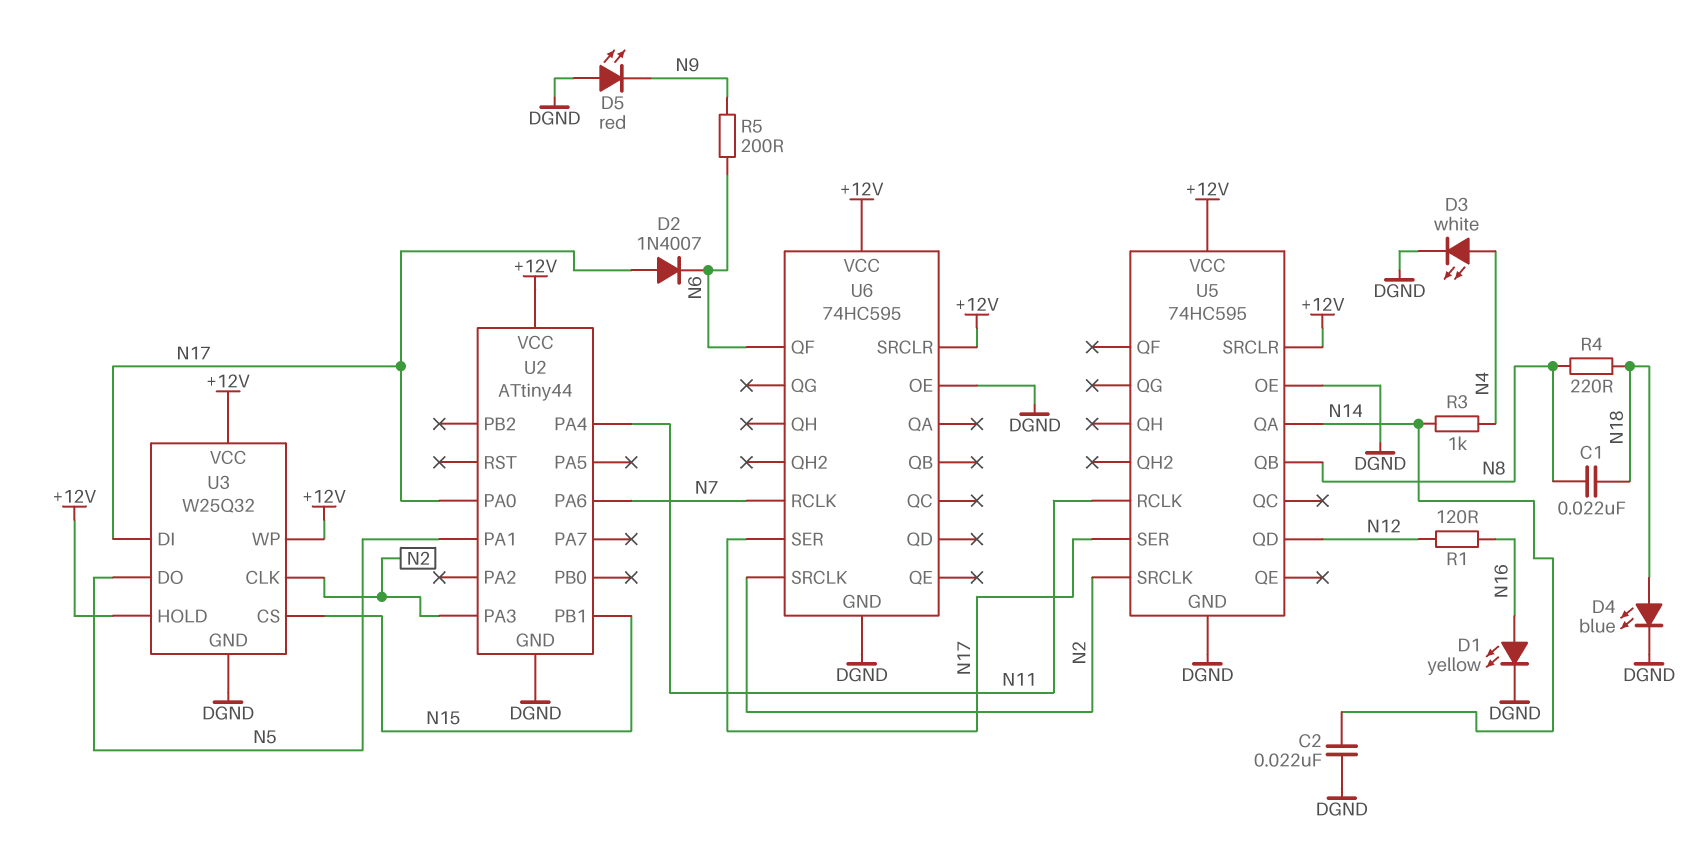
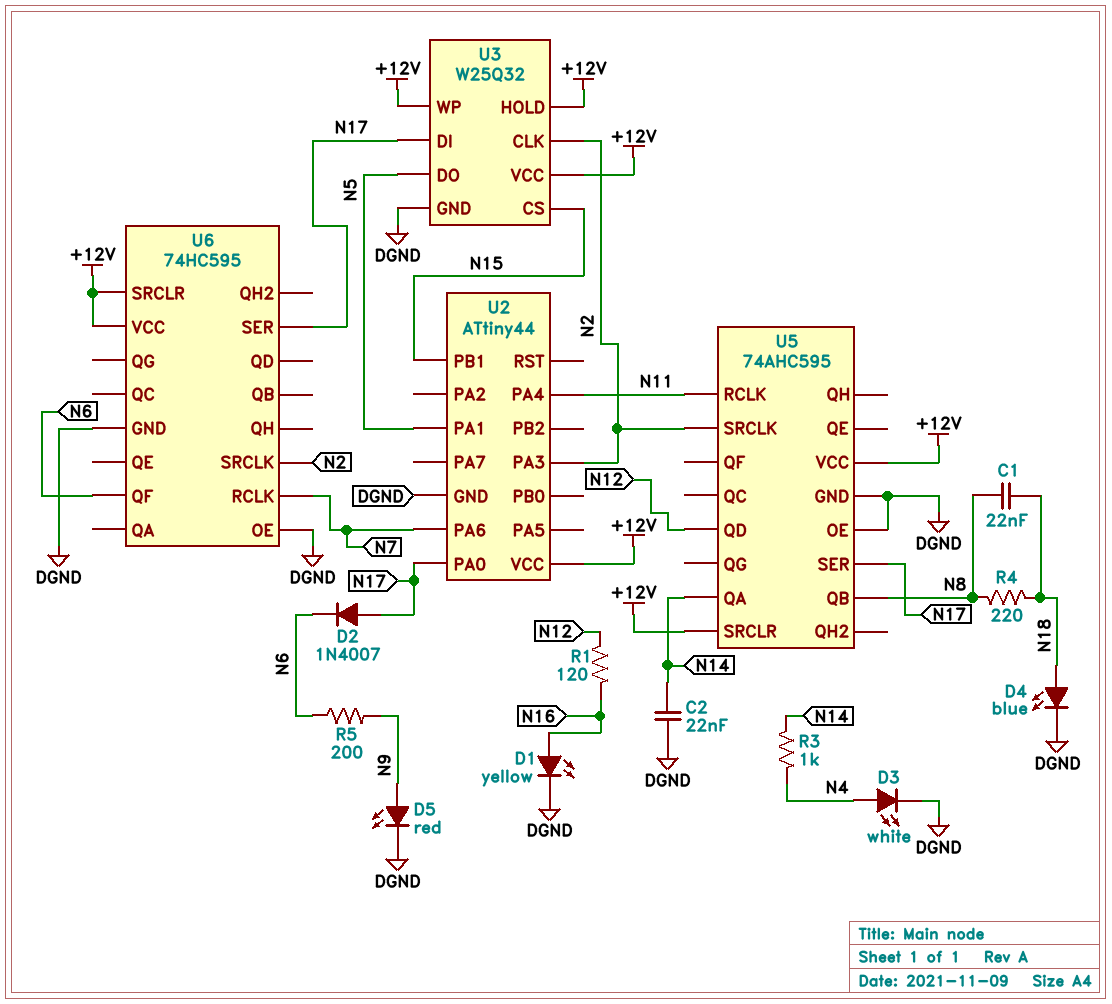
D5: LED red (A DGND, K N9) -> LED red (A N9, K DGND)
U5: 74HC595 -> 74AHC595

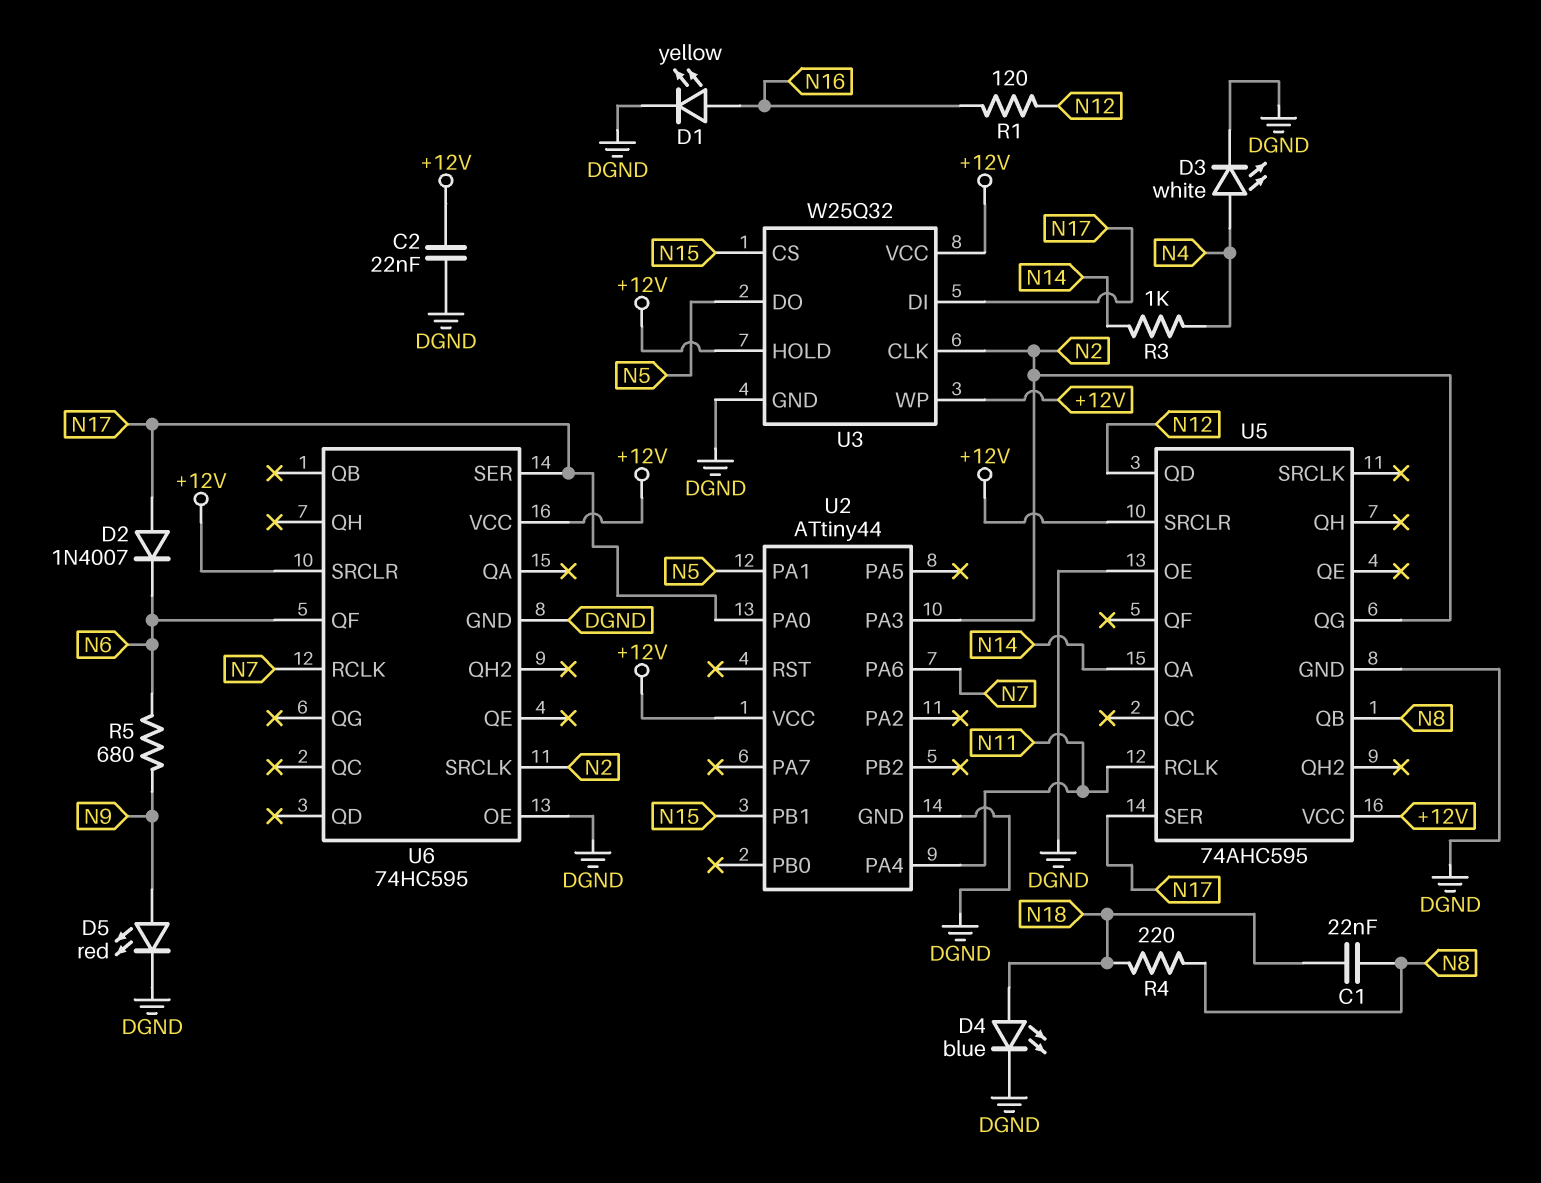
C2: 22nF (DGND, N14) -> 22nF (+12V, DGND)
R5: 200 (N6, N9) -> 680 (N6, N9)
U5 pin QG: none -> N2
U5 pin SRCLK: N2 -> none

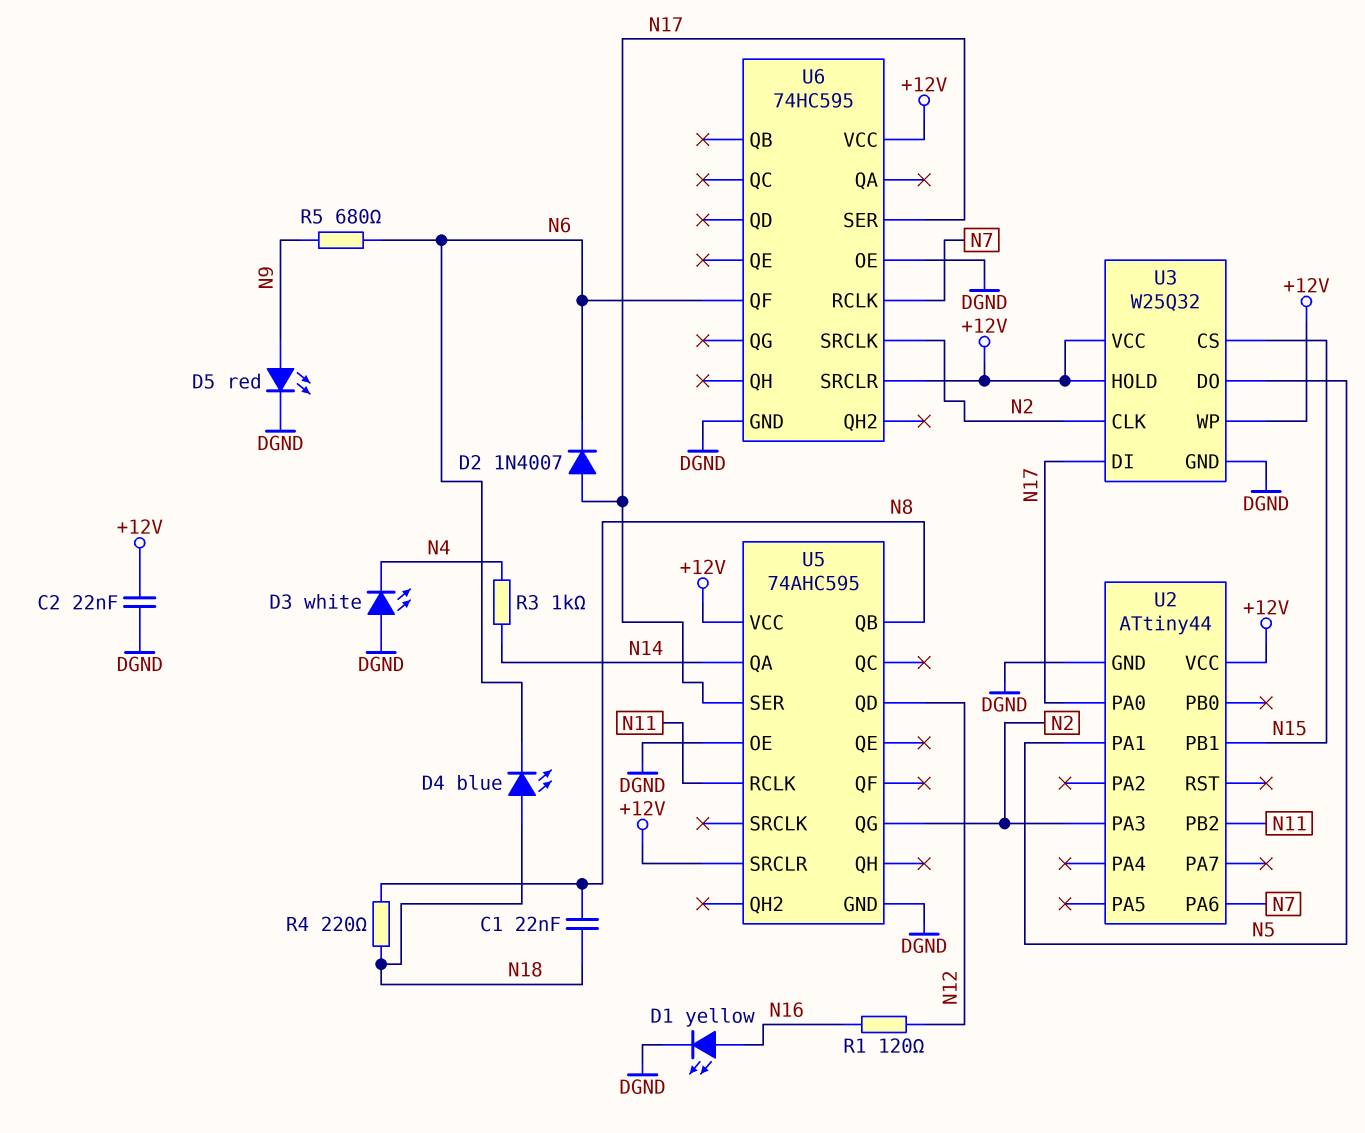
D3: LED white (A N4, K DGND) -> LED white (A DGND, K N4)
D4: LED blue (A N18, K DGND) -> LED blue (A N18, K N6)
U2 pin PA4: N11 -> none
U2 pin PB2: none -> N11

